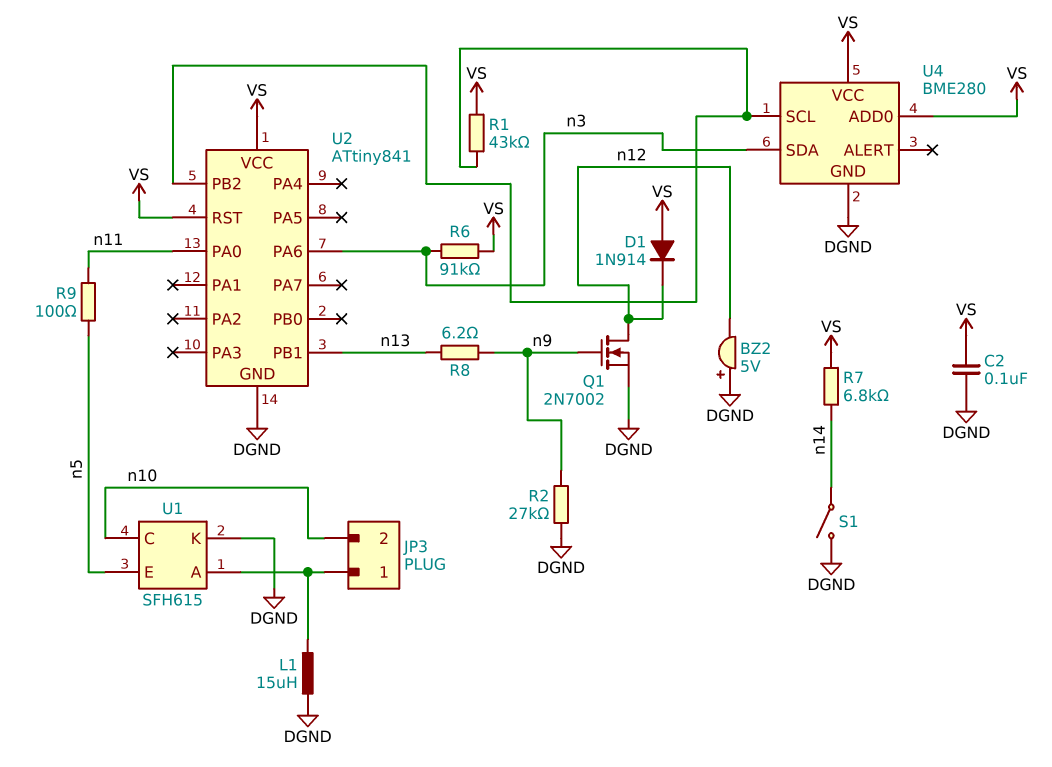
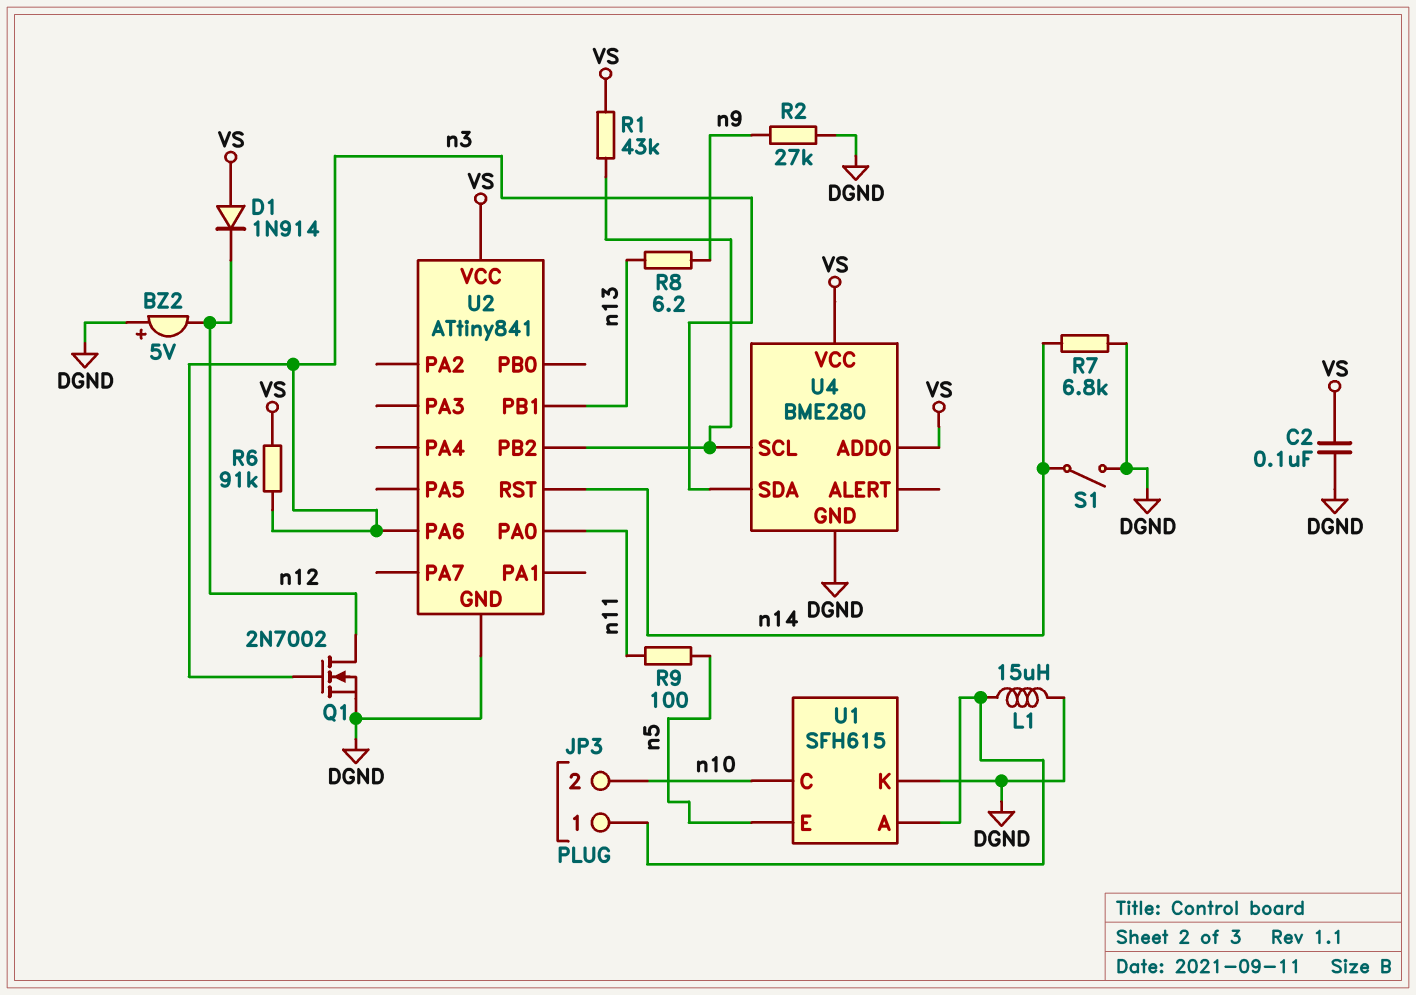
Q1: NMOS 2N7002 (G n9, D n12, S DGND) -> NMOS 2N7002 (G n3, D n12, S DGND)
R7: 6.8k (VS, n14) -> 6.8k (DGND, n14)
U2 pin RST: VS -> n14

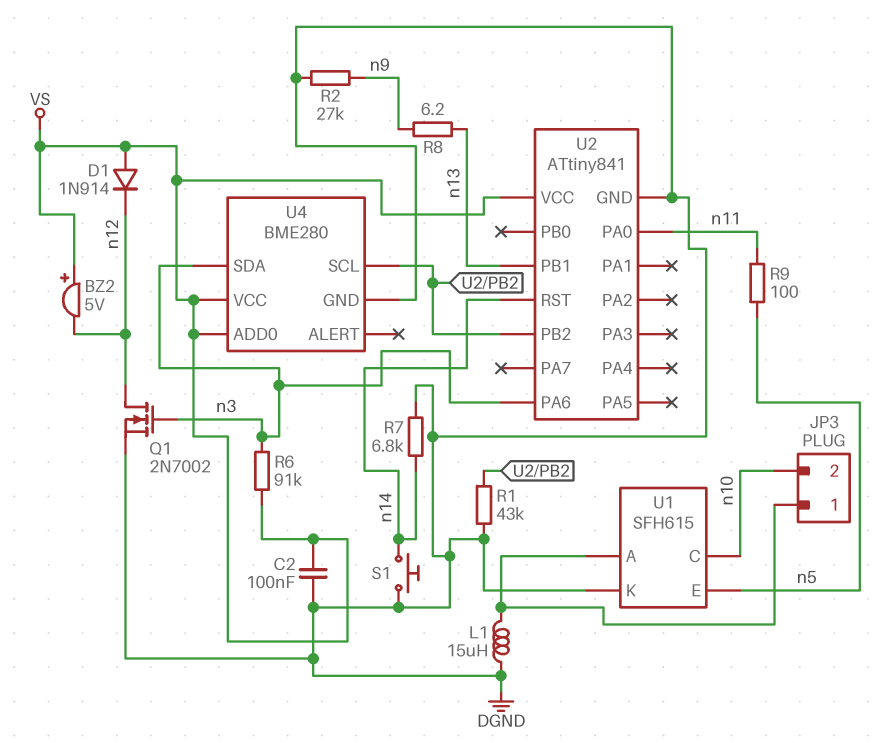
BZ2: buzzer 5V (plus DGND, minus n12) -> buzzer 5V (plus VS, minus n12)
R1: 43k (U2/PB2, VS) -> 43k (DGND, U2/PB2)
S1: switch (DGND, n14) -> button (DGND, n14)

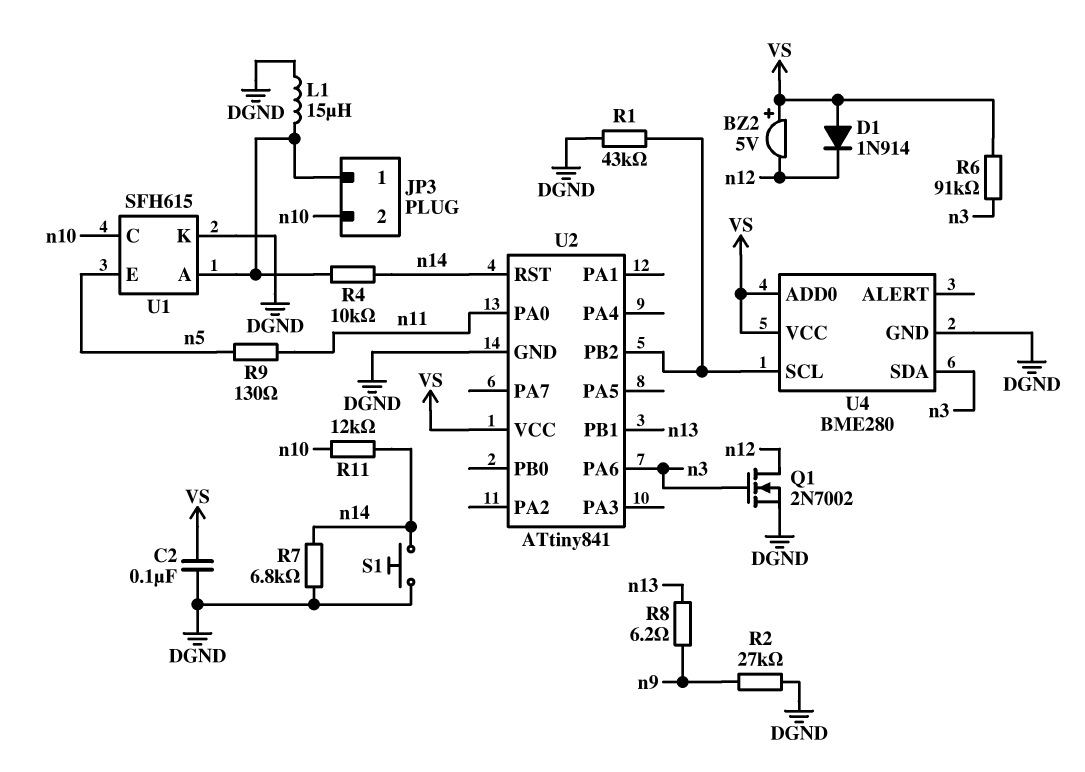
R4: none -> 10k (JP3/1, n14)
R9: 100 (n5, n11) -> 130 (n5, n11)
R11: none -> 12k (n10, n14)

